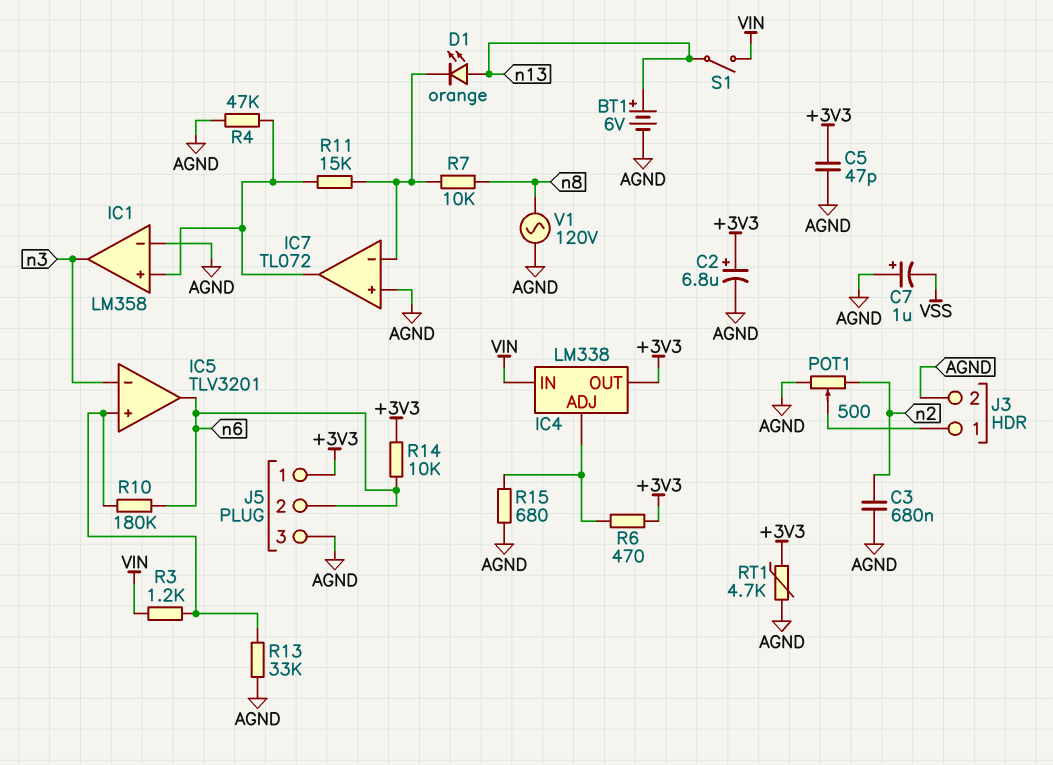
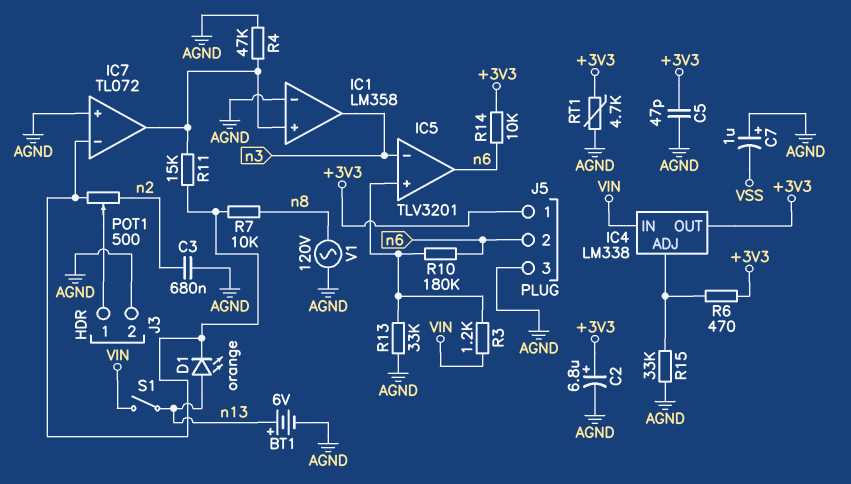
POT1: 500 (AGND, n2, wiper J3/1) -> 500 (IC7/in-, n2, wiper J3/1)
R15: 680 (AGND, IC4/ADJ) -> 33k (AGND, IC4/ADJ)

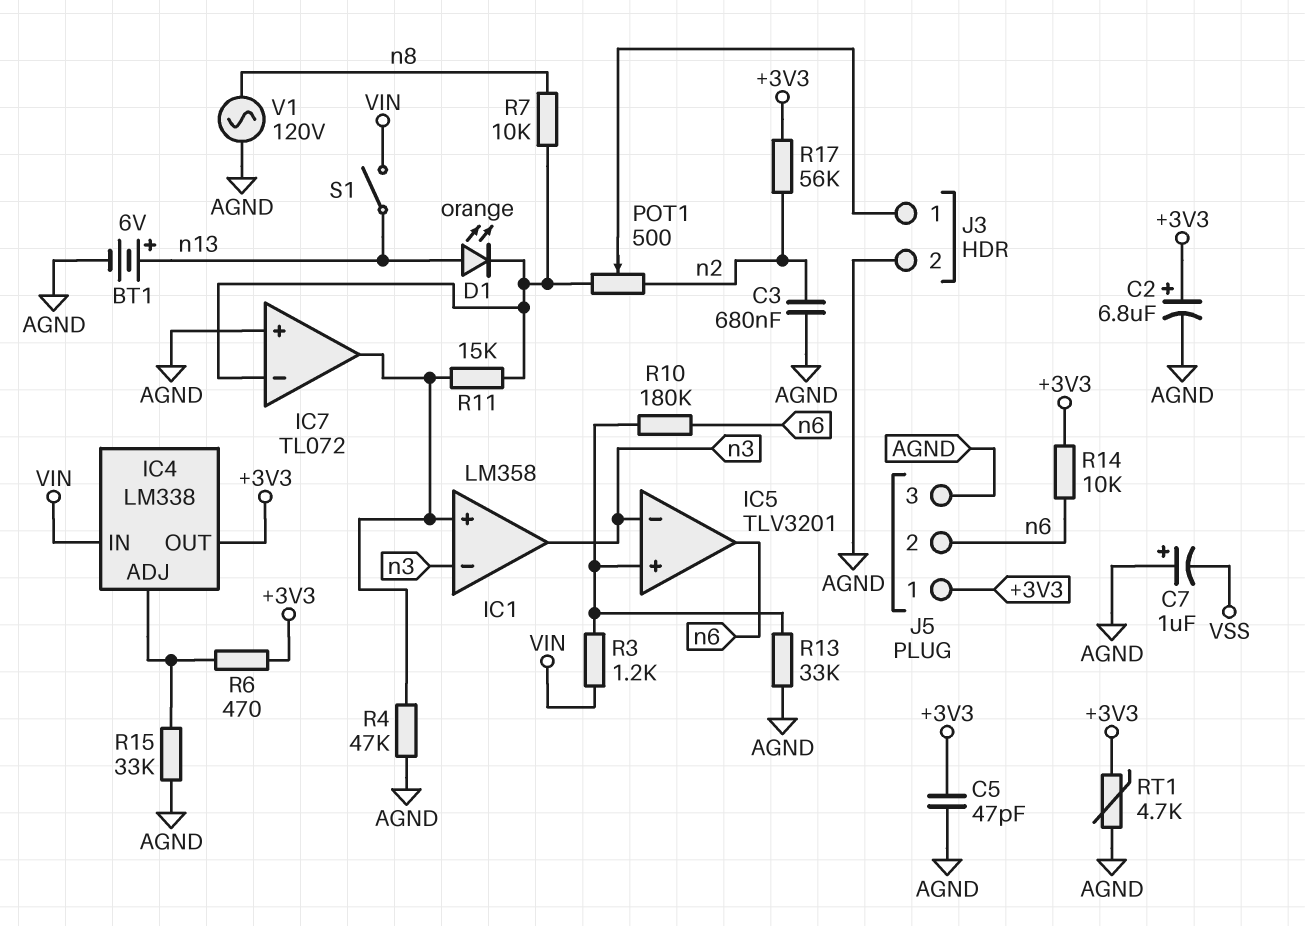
IC1 pin in-: AGND -> n3
R17: none -> 56k (+3V3, n2)

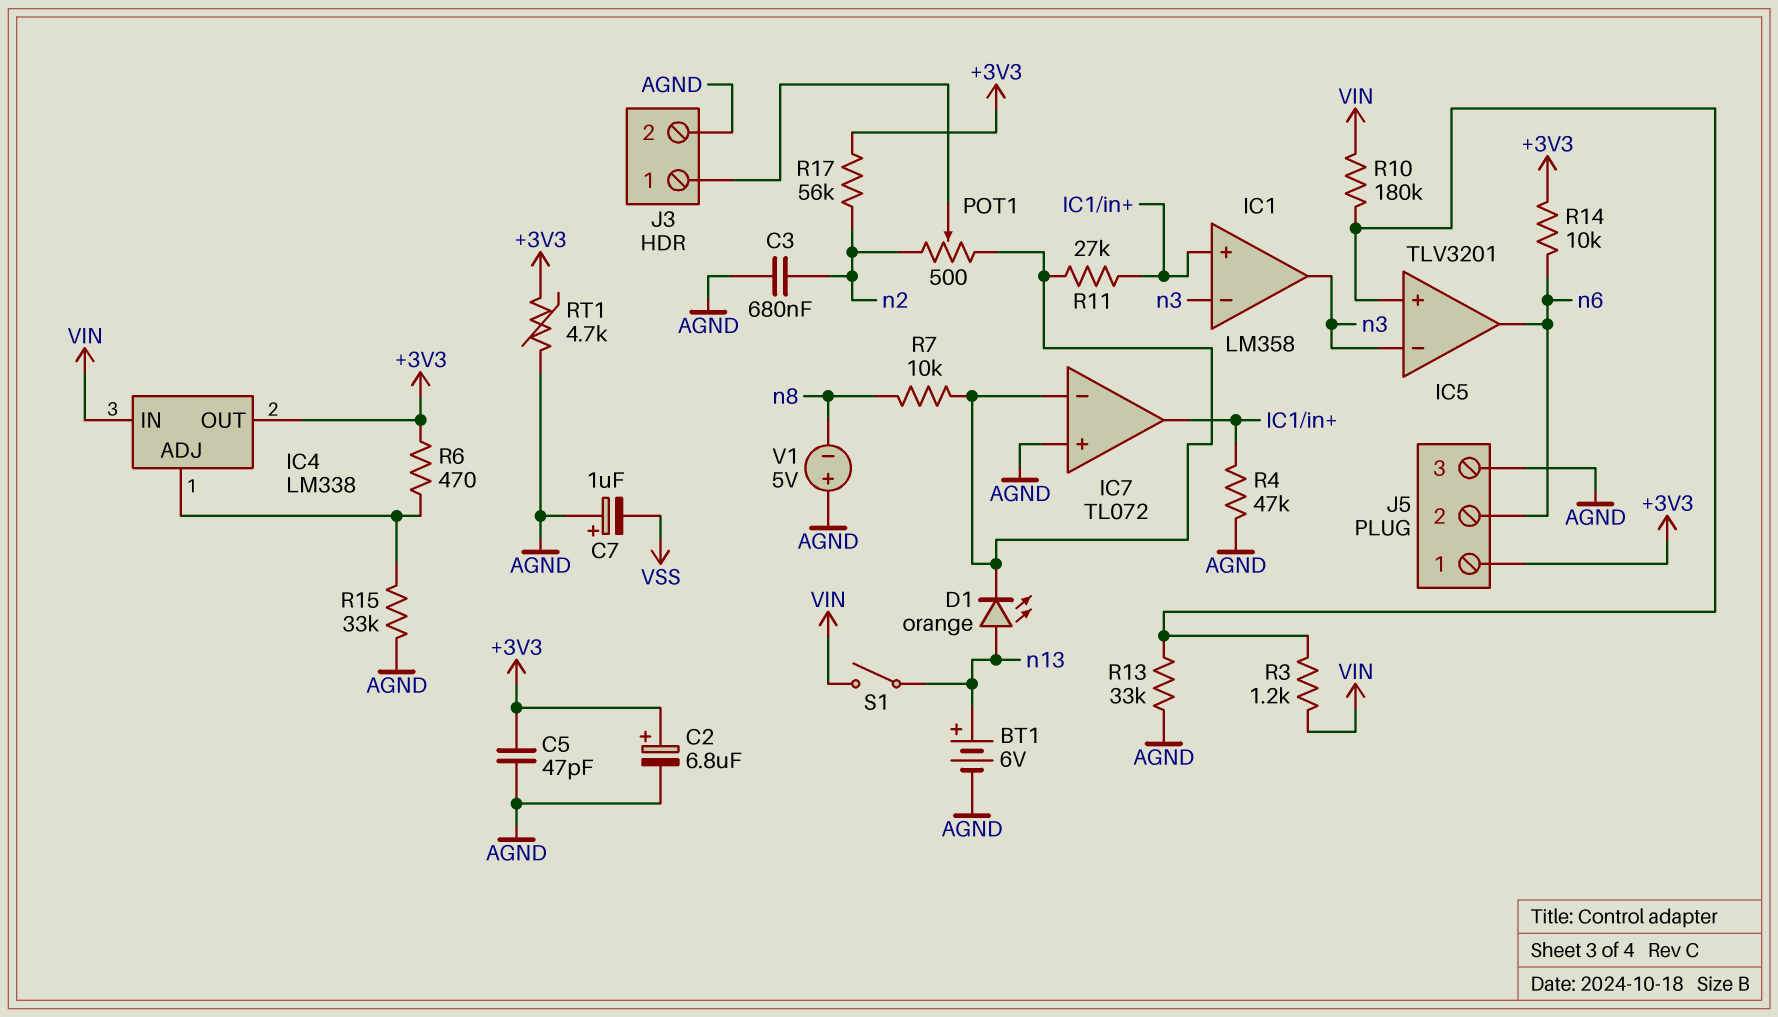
R10: 180k (IC5/in+, n6) -> 180k (IC5/in+, VIN)
R11: 15k (IC1/in+, IC7/in-) -> 27k (IC1/in+, IC7/in-)
V1: AC 120V (AGND, n8) -> 5V (plus AGND, minus n8)

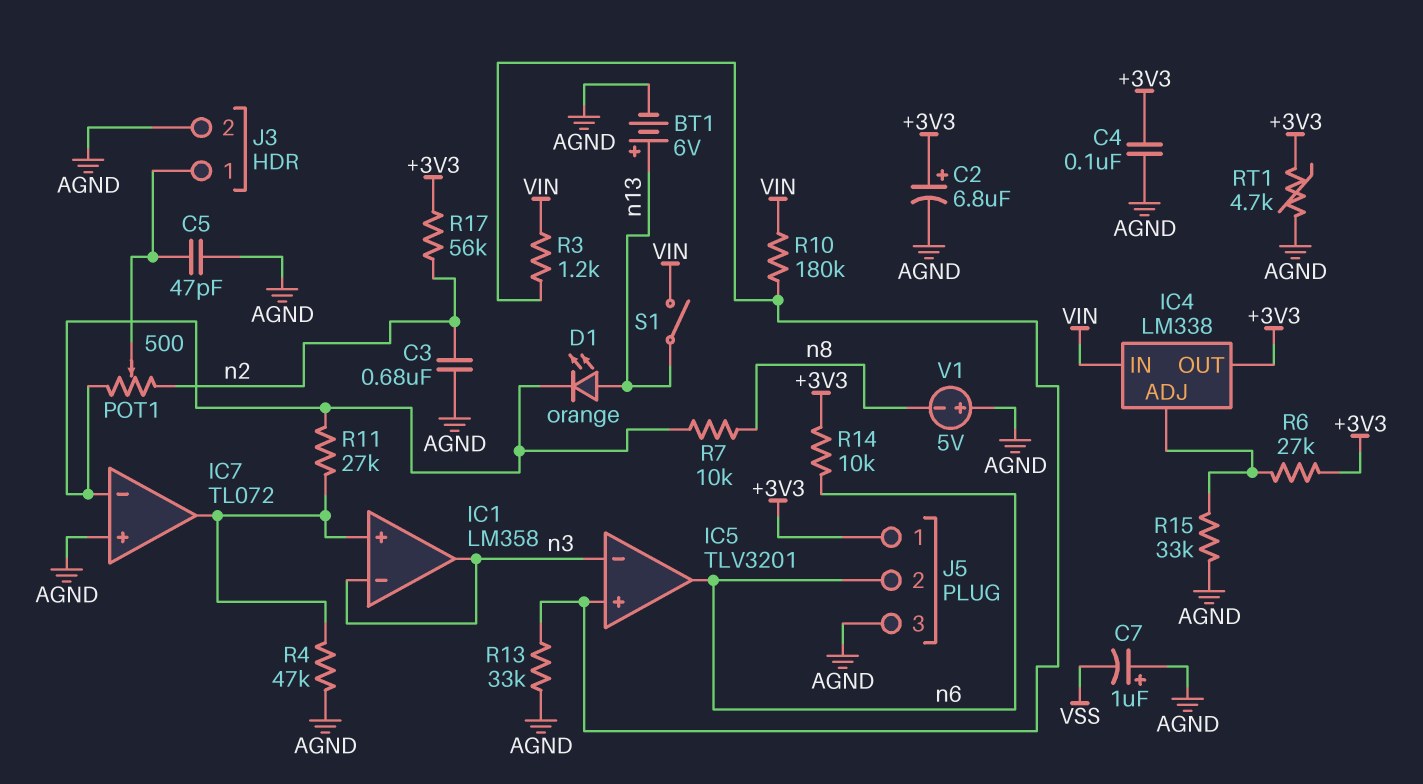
C4: none -> 100nF (+3V3, AGND)
C5: 47pF (+3V3, AGND) -> 47pF (AGND, J3/1)
R6: 470 (+3V3, IC4/ADJ) -> 27k (+3V3, IC4/ADJ)

